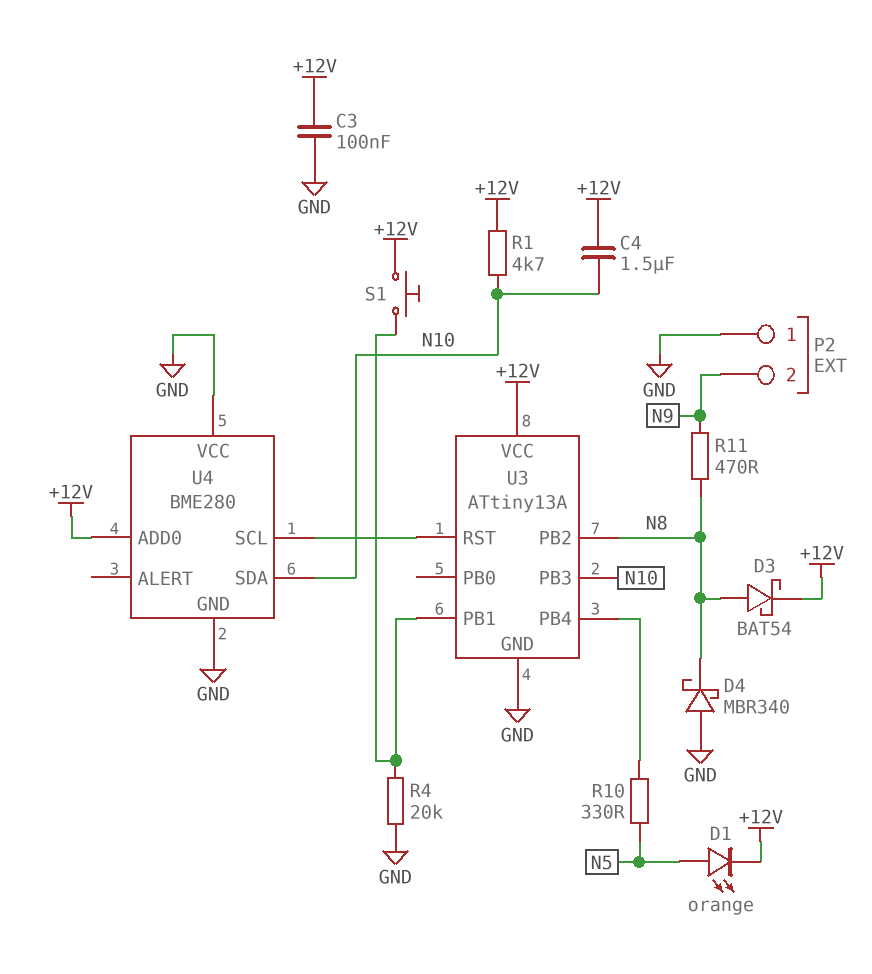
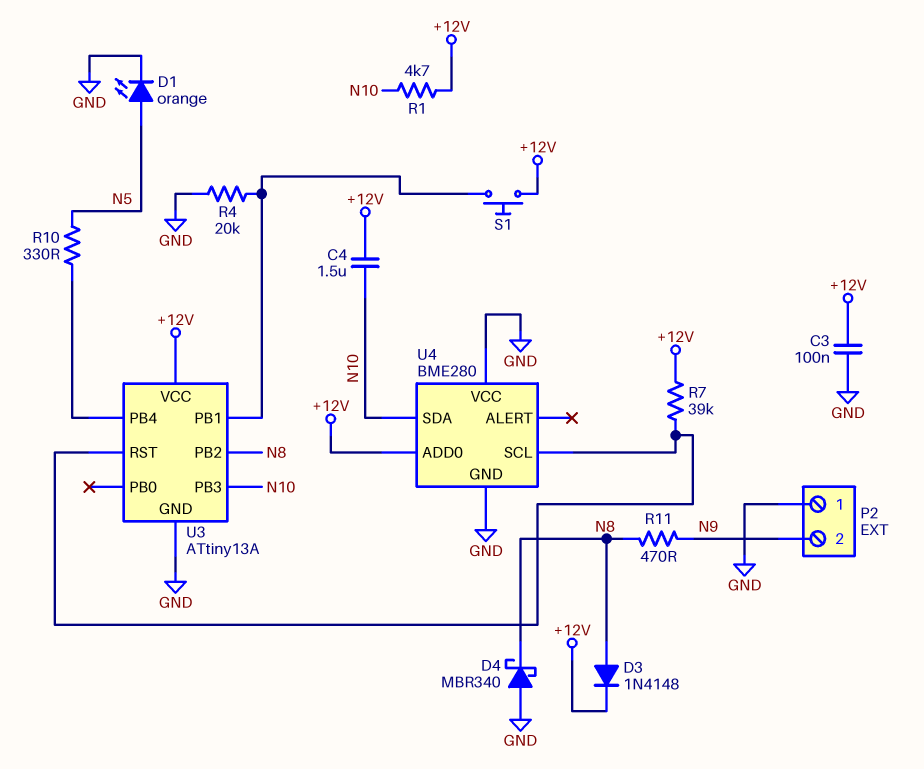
D1: LED orange (A N5, K +12V) -> LED orange (A N5, K GND)
D3: schottky BAT54 (A N8, K +12V) -> diode 1N4148 (A N8, K +12V)
R7: none -> 39k (+12V, U3/RST)

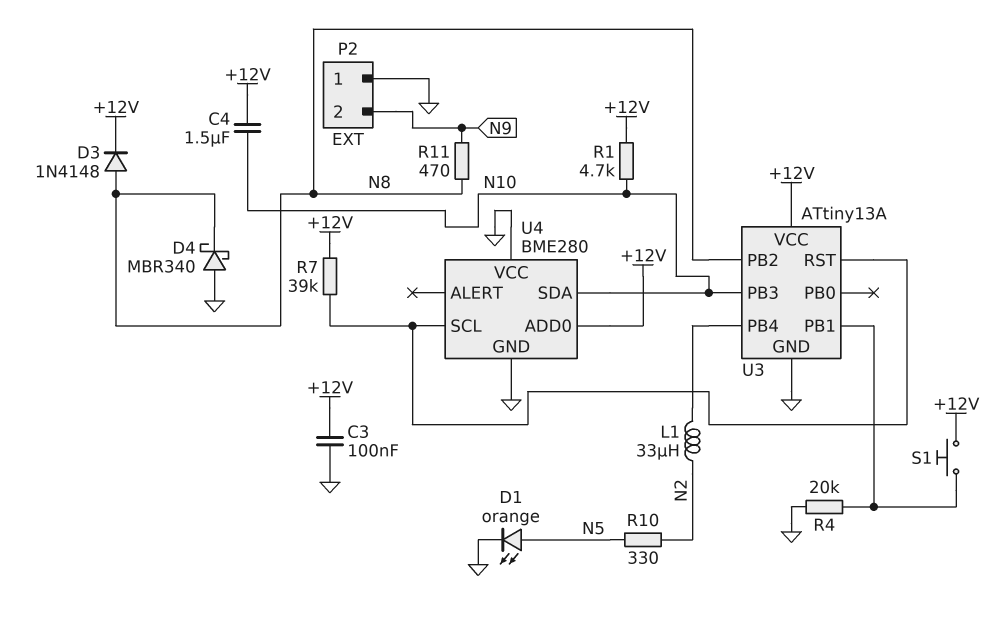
L1: none -> 33uH (N2, U3/PB4)
R10: 330 (N5, U3/PB4) -> 330 (N2, N5)

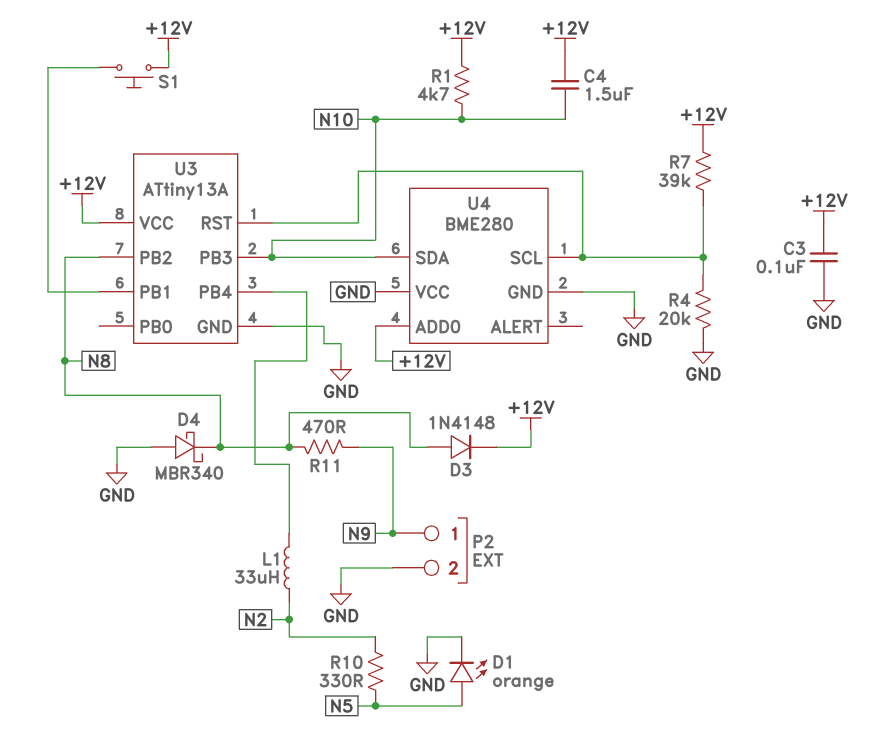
P2 pin 1: GND -> N9
P2 pin 2: N9 -> GND
R4: 20k (GND, U3/PB1) -> 20k (GND, U3/RST)

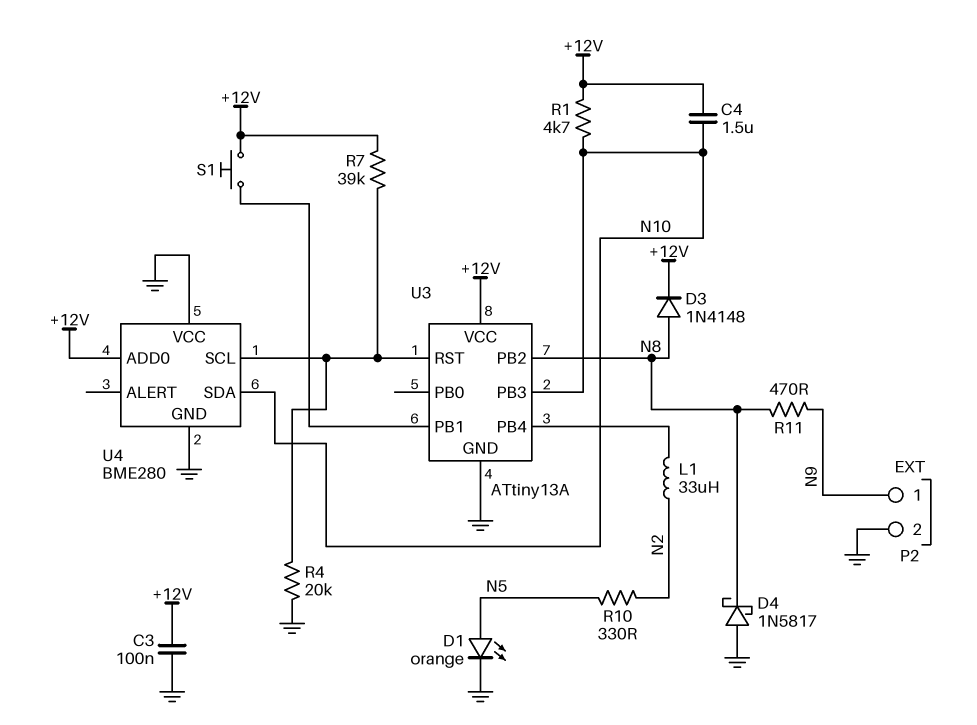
D4: schottky MBR340 (A GND, K N8) -> schottky 1N5817 (A GND, K N8)

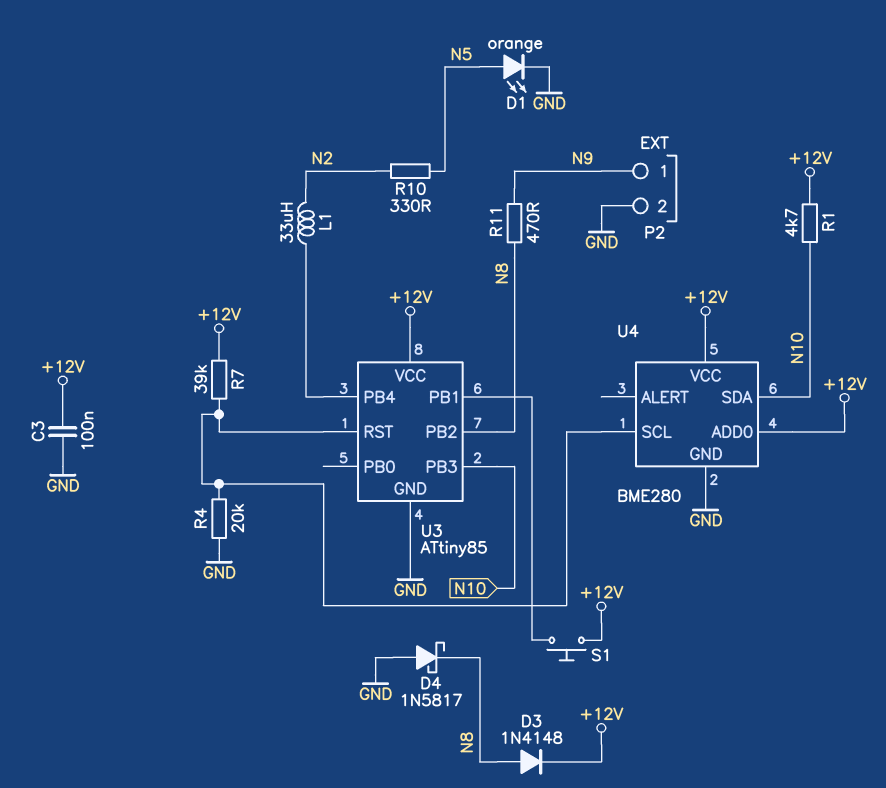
C4: 1.5uF (+12V, N10) -> none
U3: ATtiny13A -> ATtiny85
U4 pin VCC: GND -> +12V

